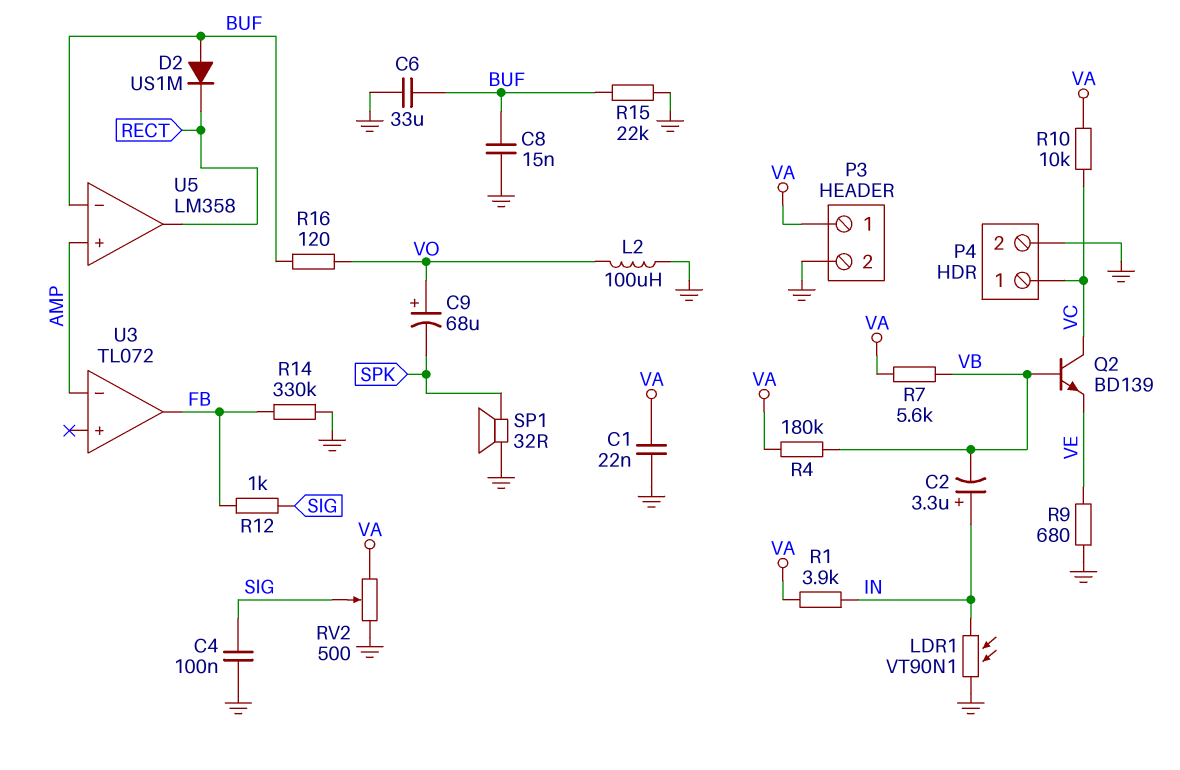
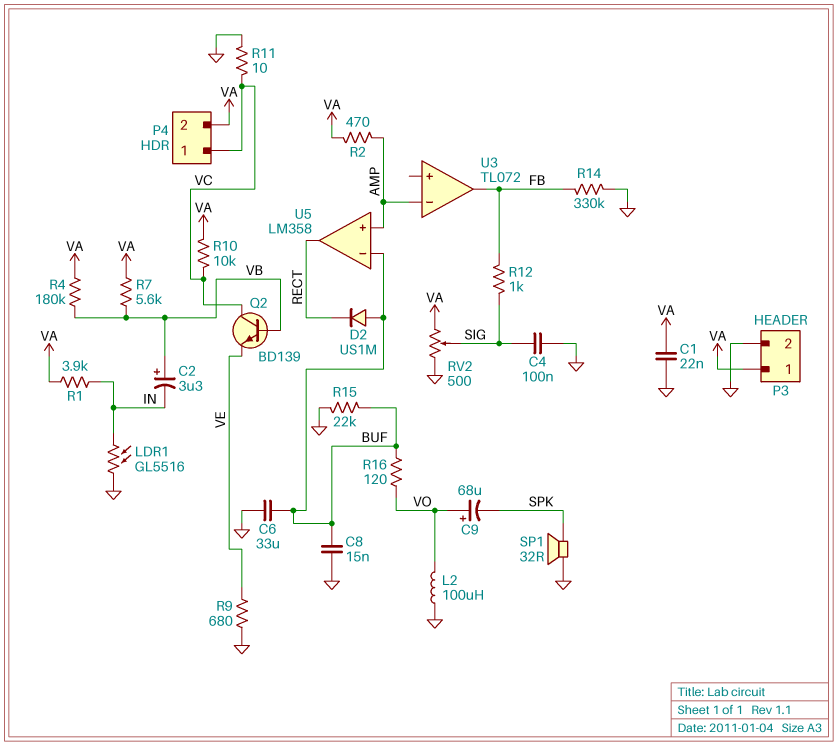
C2: 3.3uF (plus IN, minus VB) -> 3.3uF (plus VB, minus IN)
LDR1: VT90N1 (GND, IN) -> GL5516 (GND, IN)
P4 pin 2: GND -> VA
R2: none -> 470 (AMP, VA)
R11: none -> 10 (GND, VC)

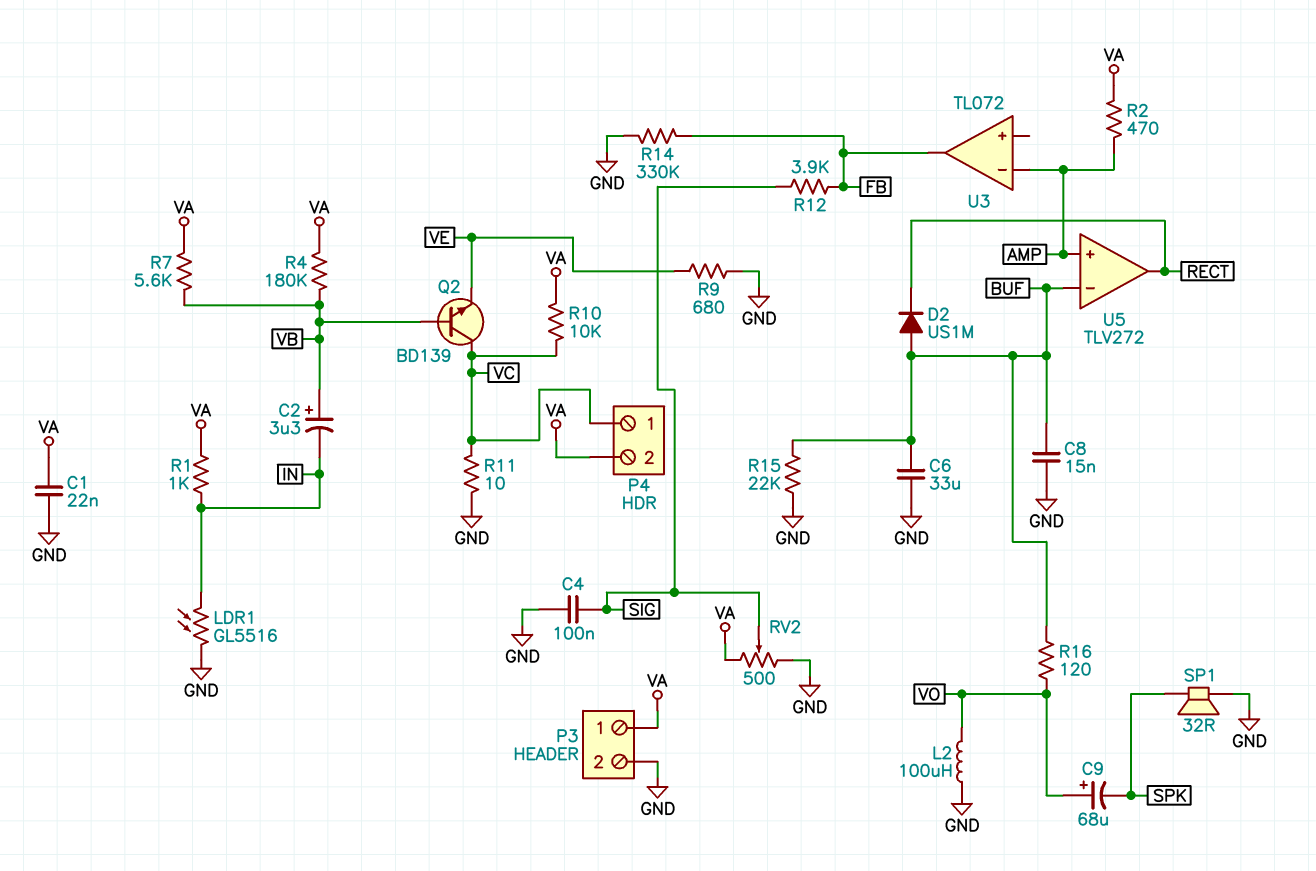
R1: 3.9k (IN, VA) -> 1k (IN, VA)
R12: 1k (FB, SIG) -> 3.9k (FB, SIG)
U5: LM358 -> TLV272

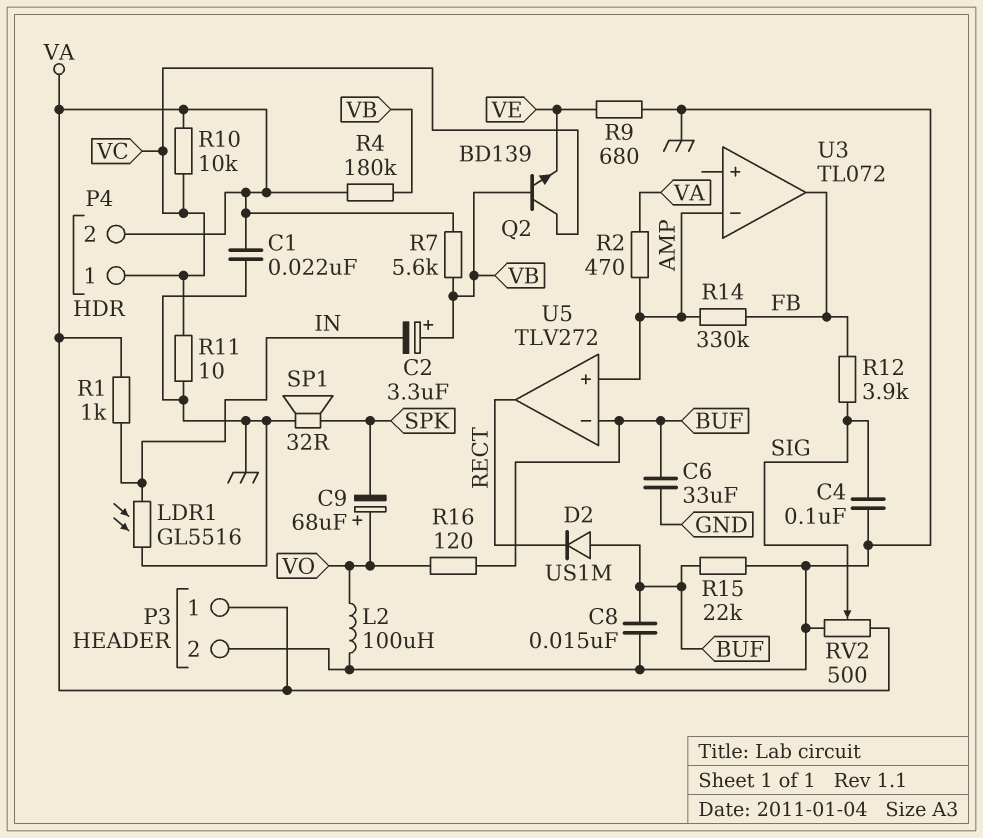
R14: 330k (FB, GND) -> 330k (AMP, FB)

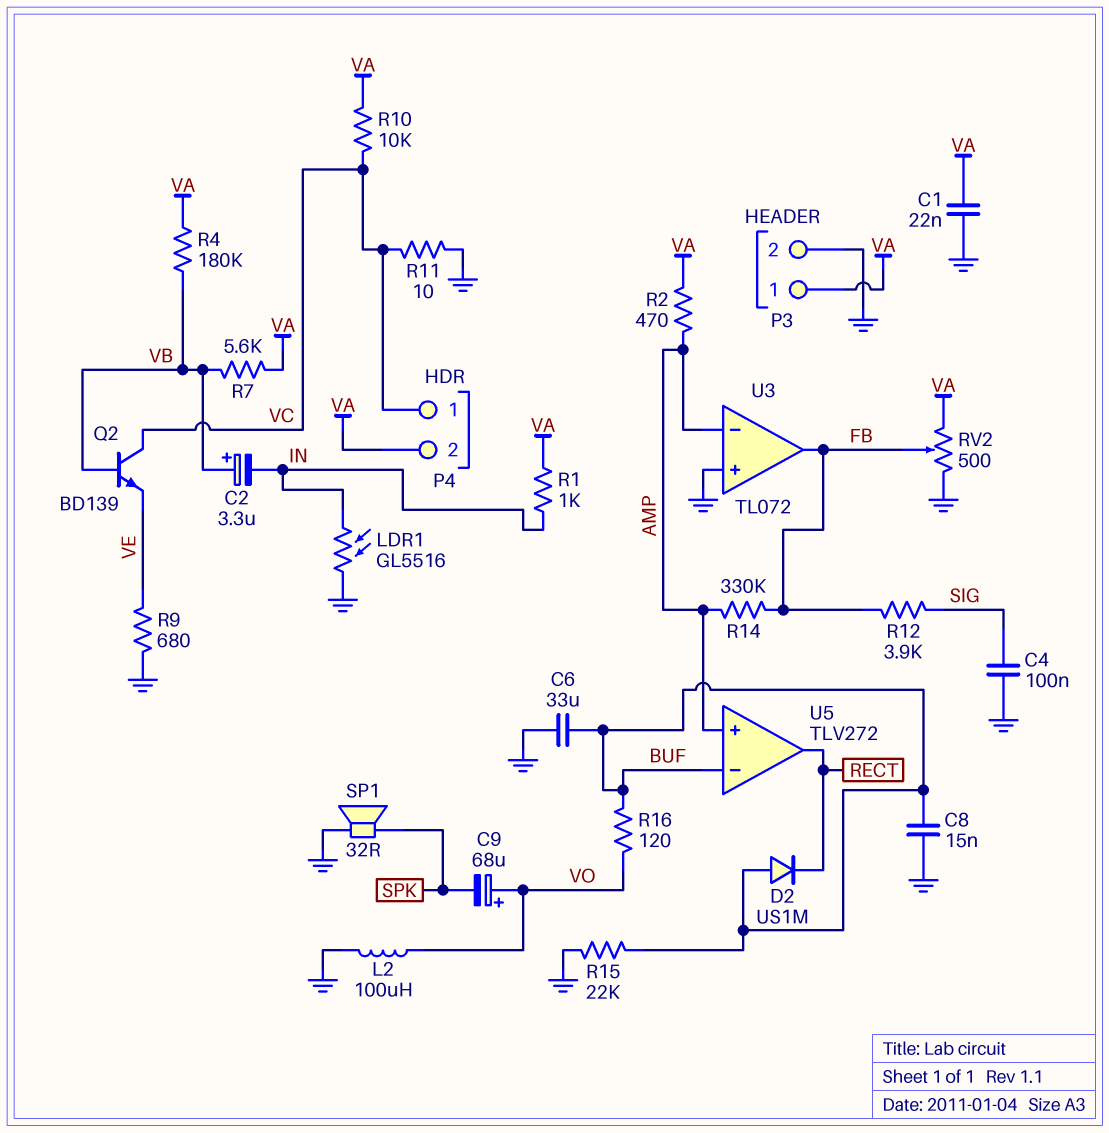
RV2: 500 (GND, VA, wiper SIG) -> 500 (GND, VA, wiper FB)
U3 pin in+: none -> GND

